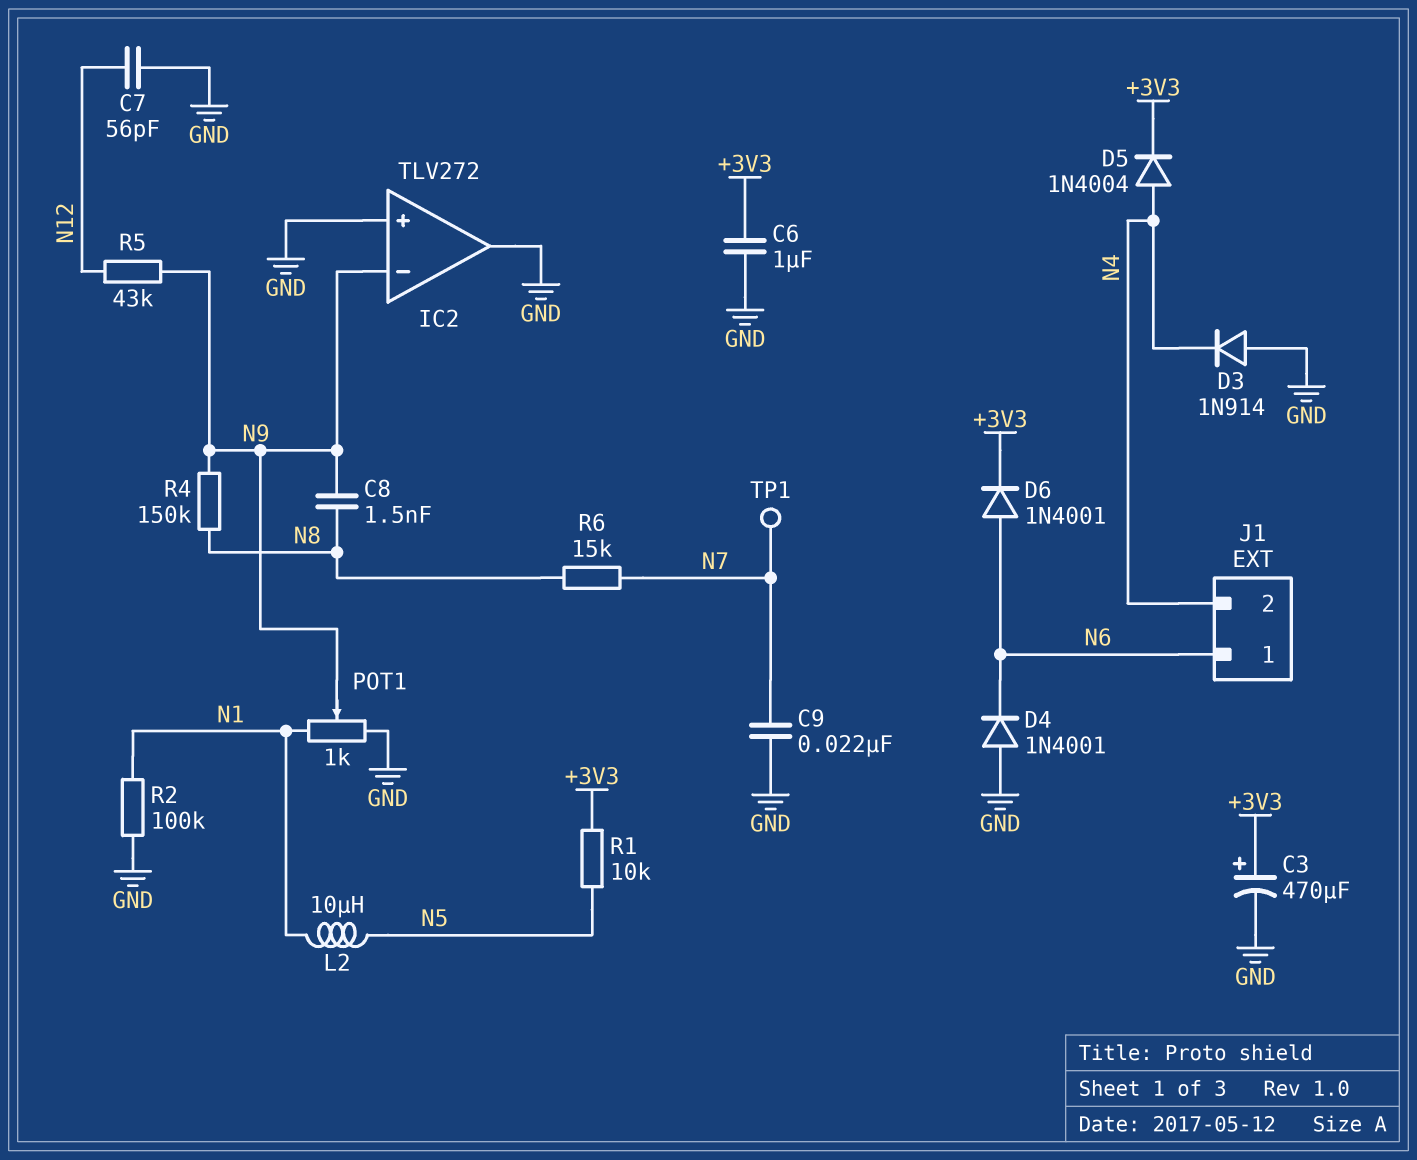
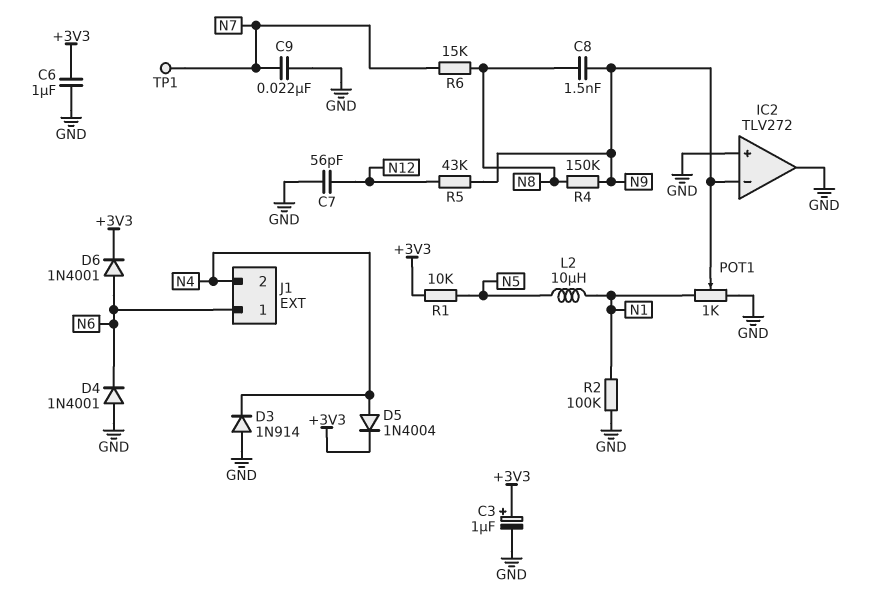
C3: 470uF (plus +3V3, minus GND) -> 1uF (plus +3V3, minus GND)

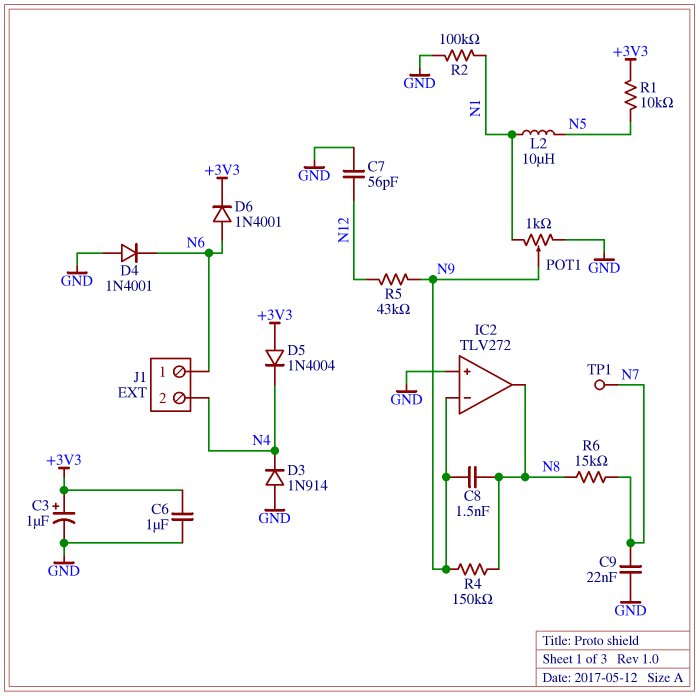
D5: diode 1N4004 (A N4, K +3V3) -> diode 1N4004 (A +3V3, K N4)
IC2 pin out: GND -> N8

